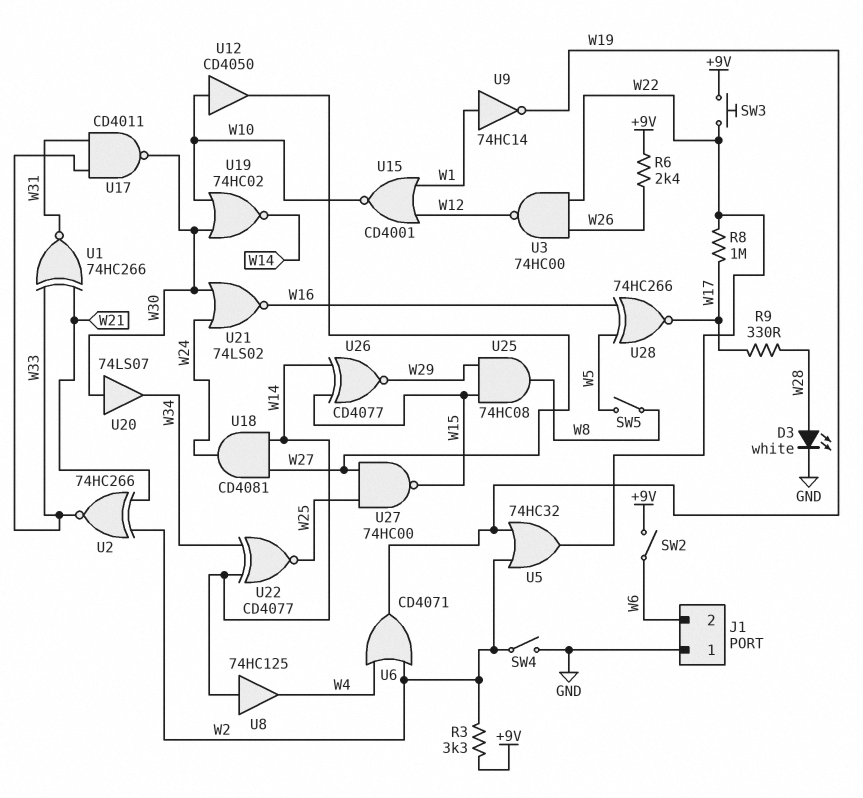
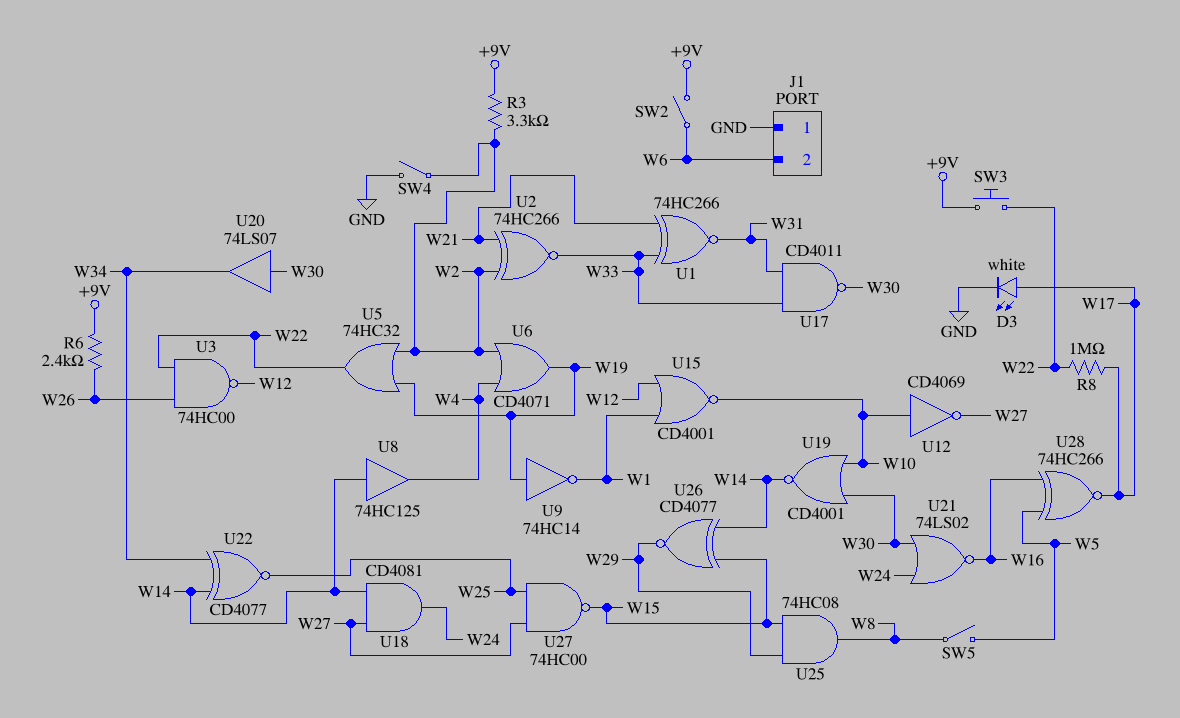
D3: LED white (A W28, K GND) -> LED white (A W17, K GND)
R9: 330 (W17, W28) -> none
U9: NOT 74HC14 (in W1, out W19) -> NOT 74HC14 (in W19, out W1)
U12: buffer CD4050 (in W10, out W27) -> NOT CD4069 (in W10, out W27)
U19: NOR 74HC02 (in W10, in W30, out W14) -> NOR CD4001 (in W10, in W30, out W14)

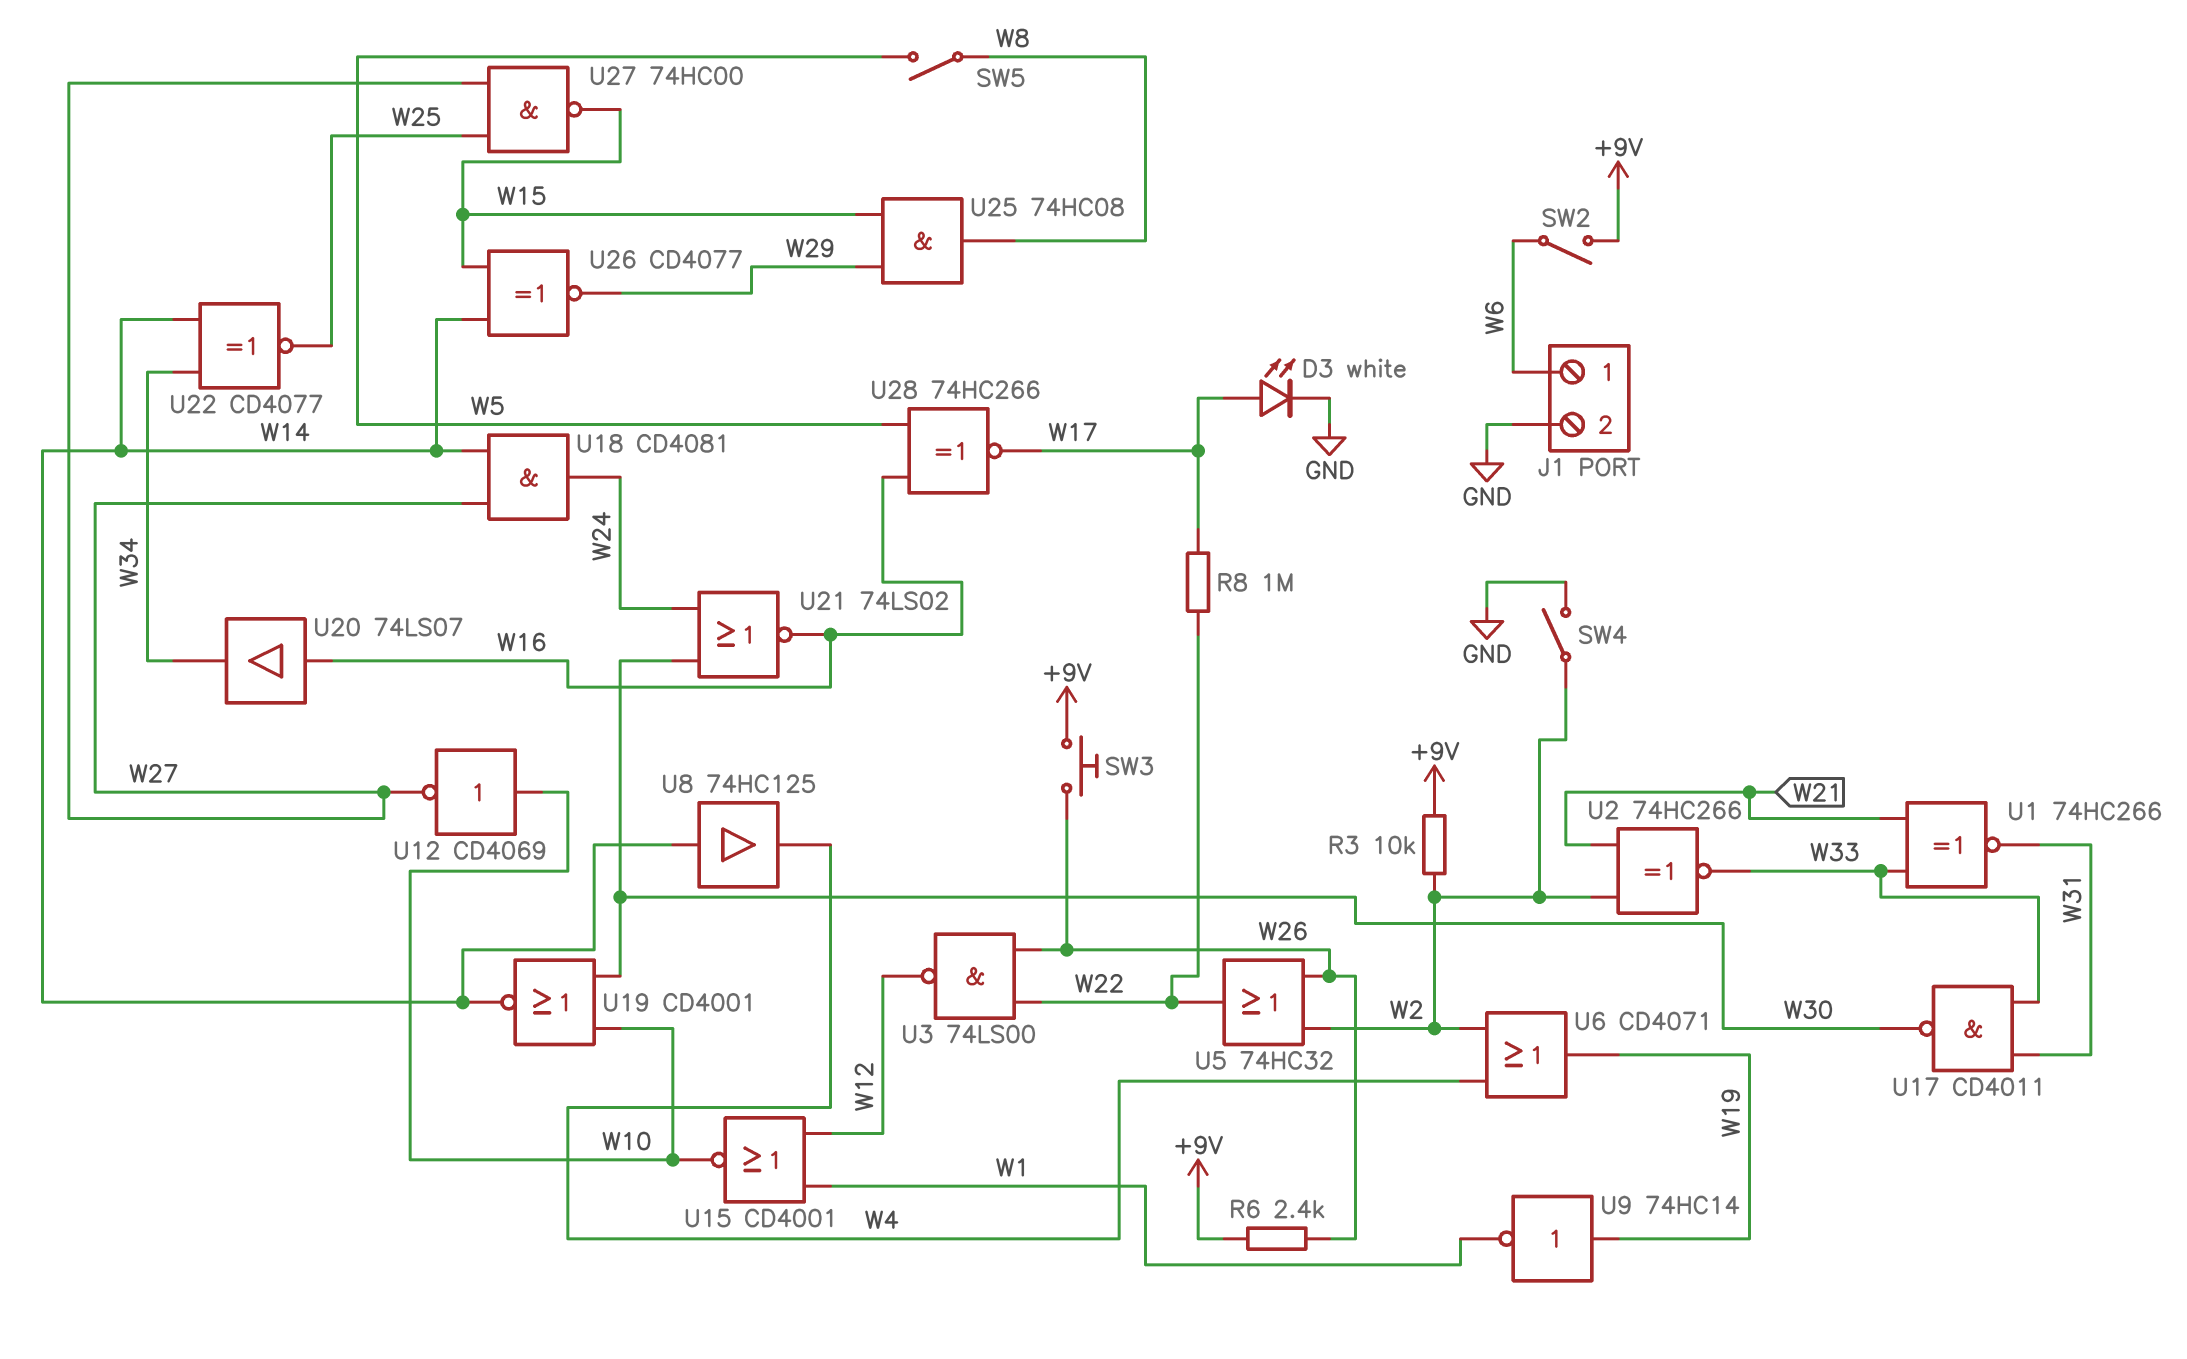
J1 pin 1: GND -> W6
J1 pin 2: W6 -> GND
R3: 3.3k (+9V, W2) -> 10k (+9V, W2)
SW3: button (+9V, W22) -> button (+9V, W26)
U3: NAND 74HC00 (in W22, in W26, out W12) -> NAND 74LS00 (in W22, in W26, out W12)
U5: OR 74HC32 (in W2, in W19, out W22) -> OR 74HC32 (in W2, in W26, out W22)
U20: buffer 74LS07 (in W30, out W34) -> buffer 74LS07 (in W16, out W34)

